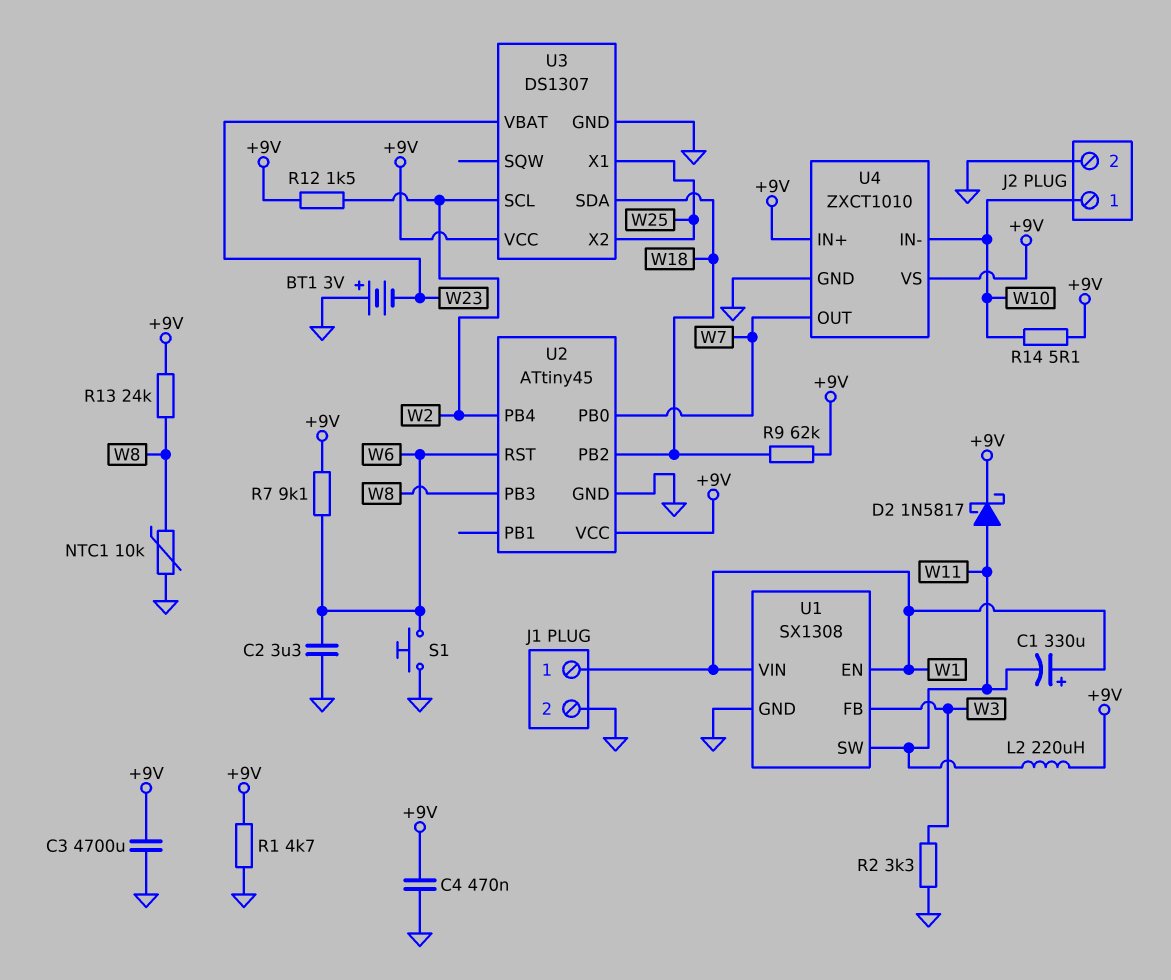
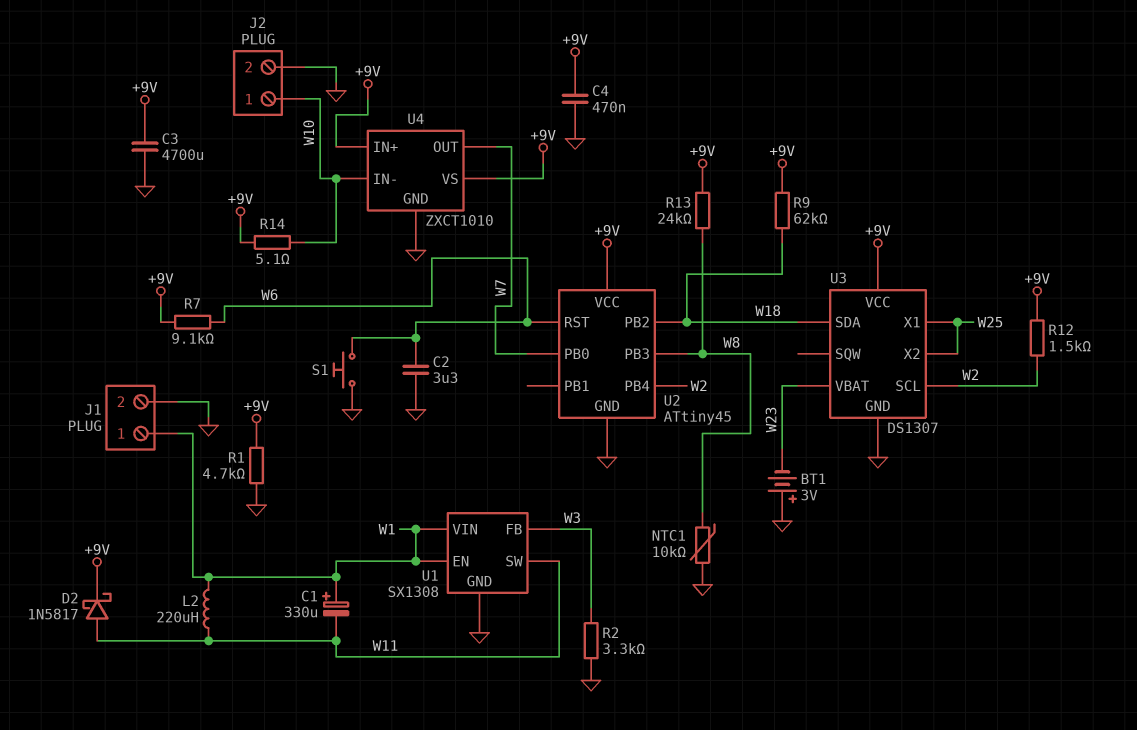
L2: 220uH (+9V, W11) -> 220uH (W1, W11)

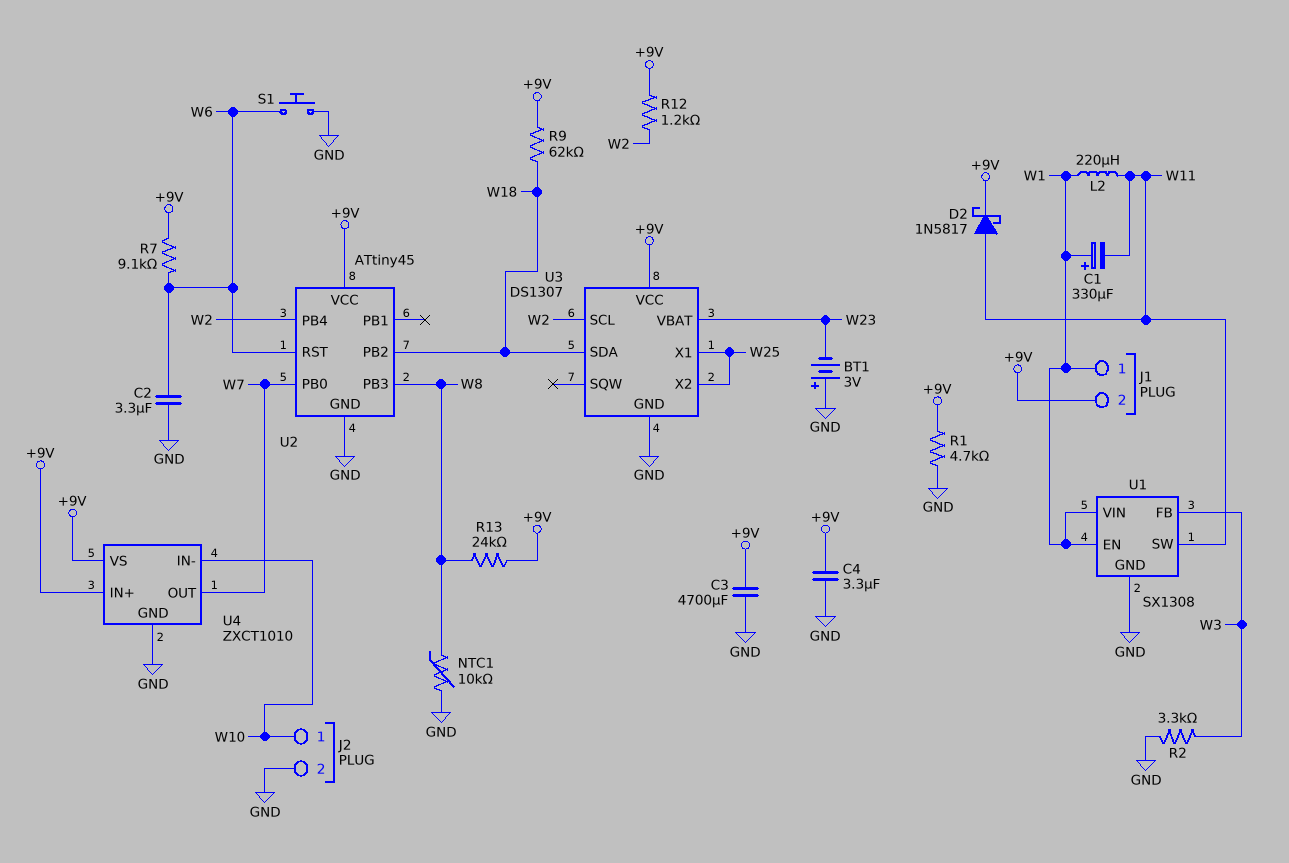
C4: 470nF (+9V, GND) -> 3.3uF (+9V, GND)
J1 pin 2: GND -> +9V
R12: 1.5k (+9V, W2) -> 1.2k (+9V, W2)
R14: 5.1 (+9V, W10) -> none

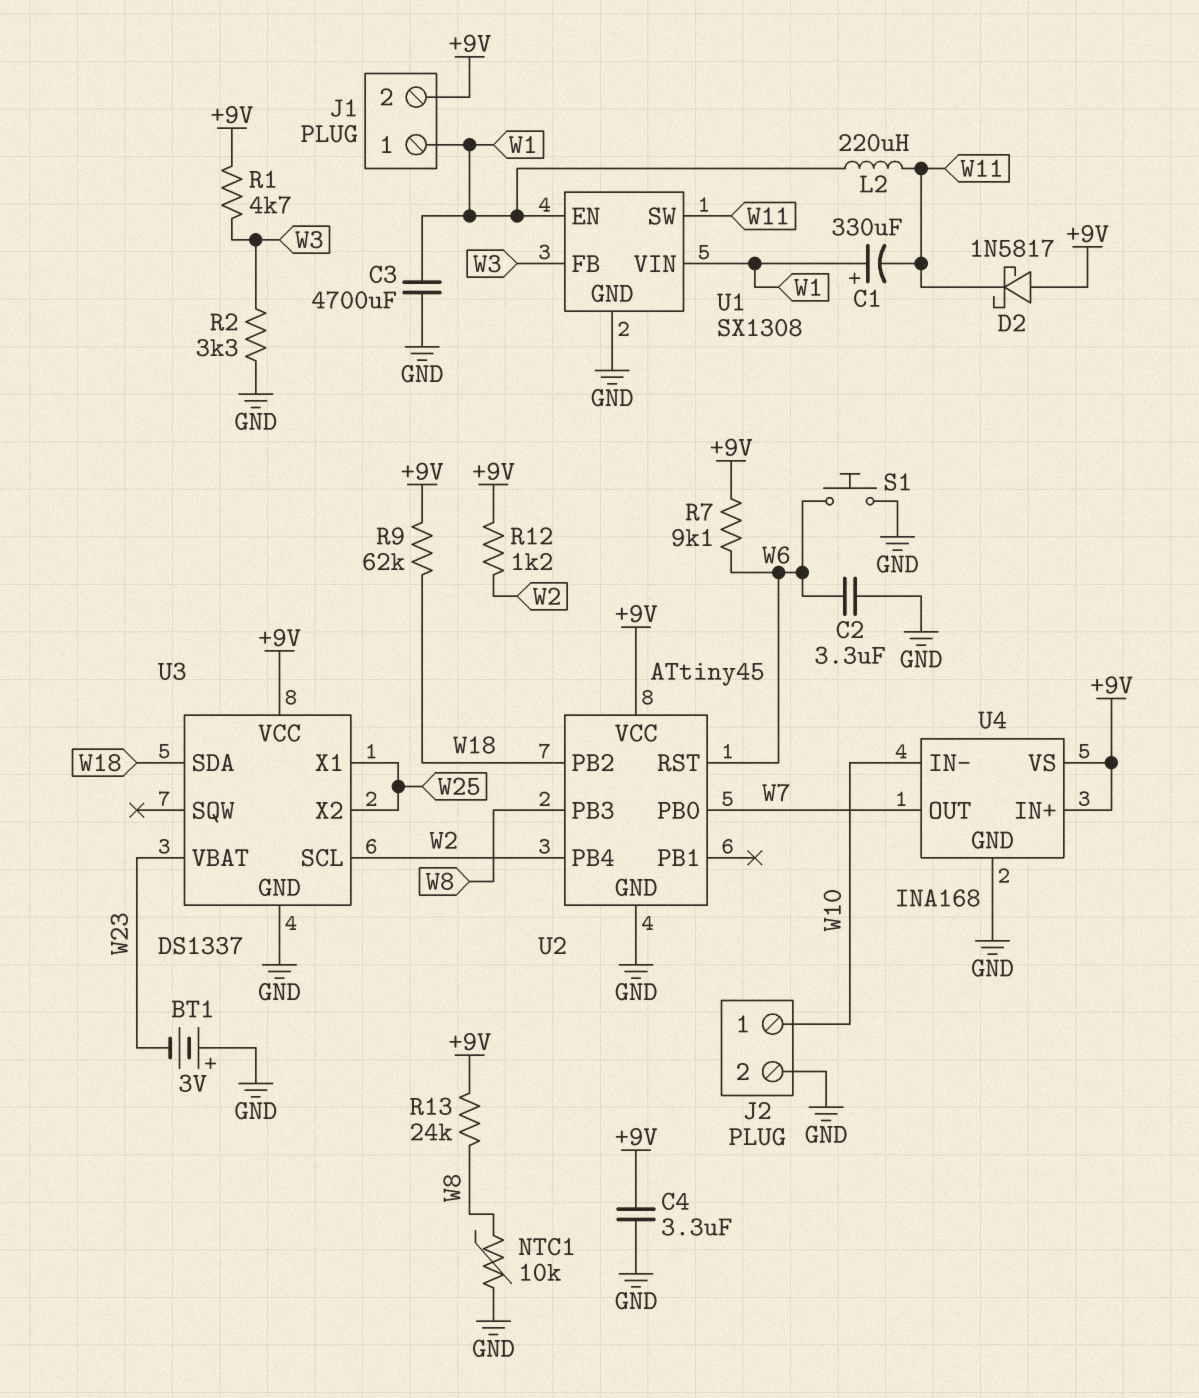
C3: 4700uF (+9V, GND) -> 4700uF (GND, W1)
D2: schottky 1N5817 (A W11, K +9V) -> schottky 1N5817 (A +9V, K W11)
R1: 4.7k (+9V, GND) -> 4.7k (+9V, W3)
U3: DS1307 -> DS1337
U4: ZXCT1010 -> INA168

